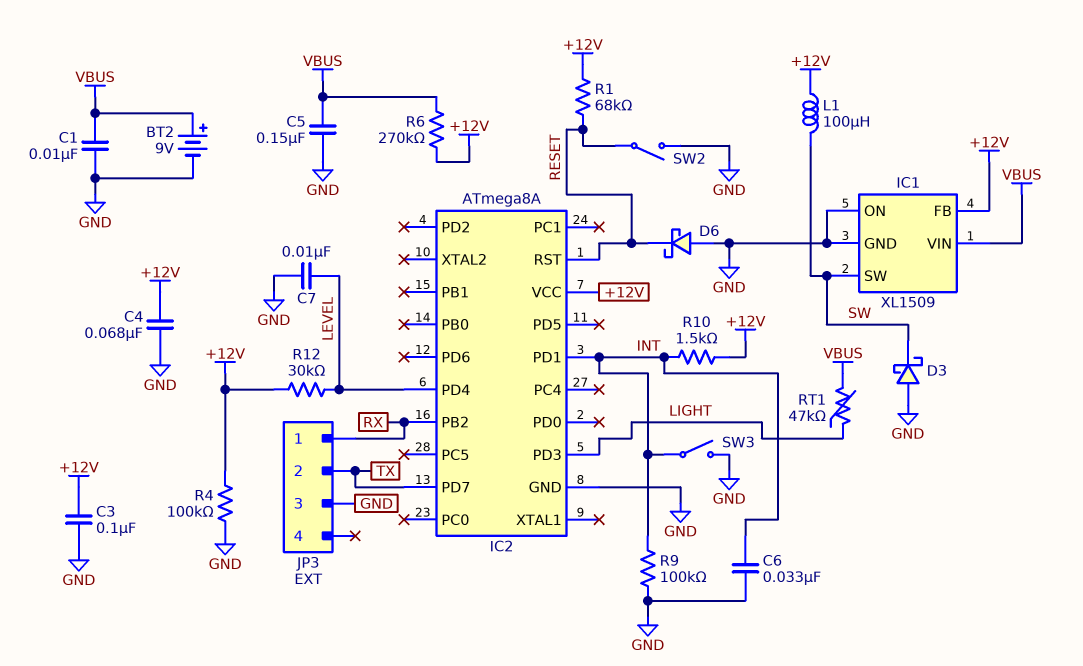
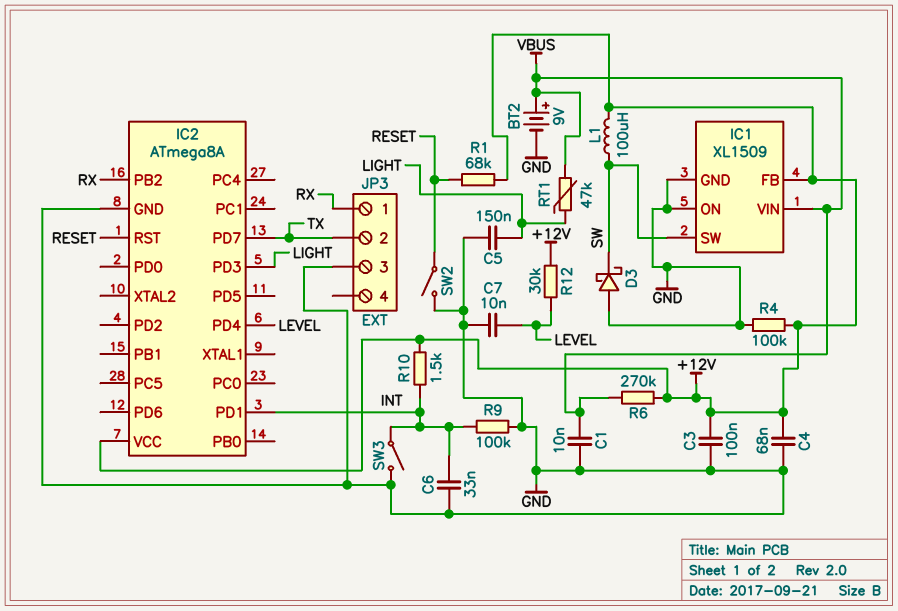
C5: 150nF (GND, VBUS) -> 150nF (GND, LIGHT)
D6: schottky (A GND, K RESET) -> none

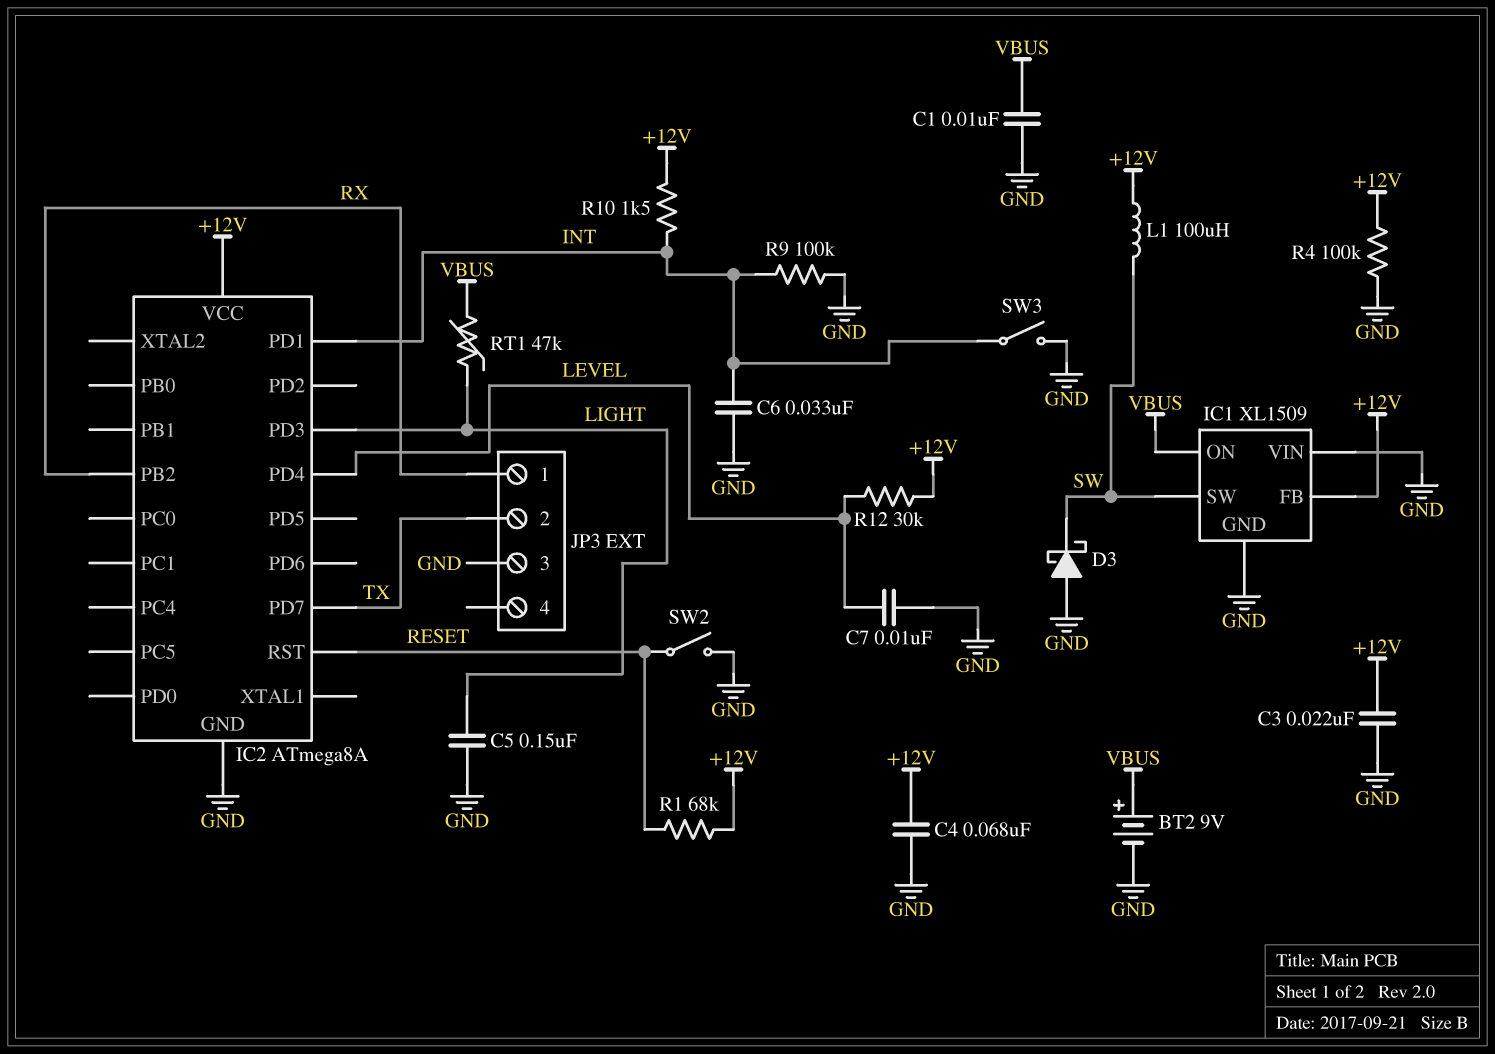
C3: 100nF (+12V, GND) -> 22nF (+12V, GND)
IC1 pin ON: GND -> VBUS
IC1 pin VIN: VBUS -> GND
R6: 270k (+12V, VBUS) -> none

